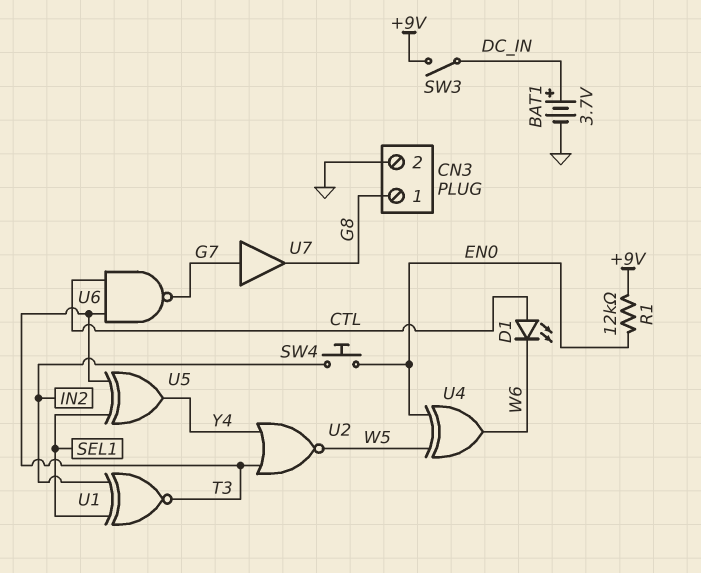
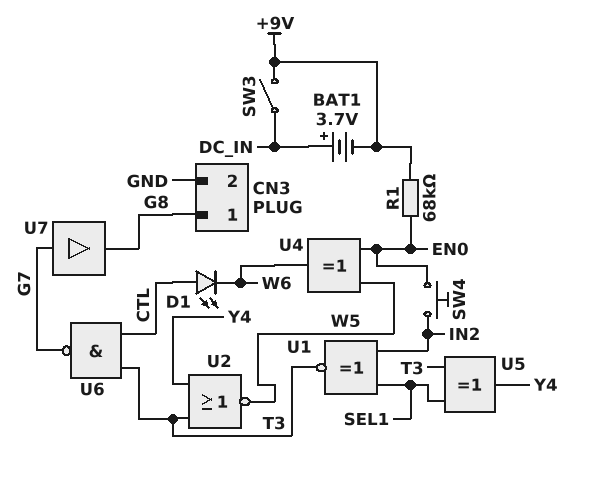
BAT1: 3.7V (plus DC_IN, minus GND) -> 3.7V (plus DC_IN, minus +9V)
R1: 12k (+9V, EN0) -> 68k (+9V, EN0)

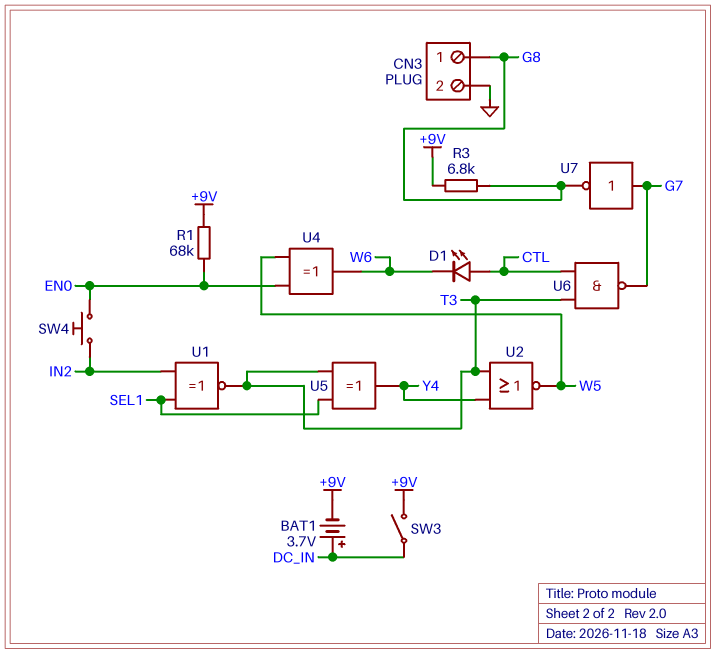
R3: none -> 6.8k (+9V, G8)
U7: buffer (in G7, out G8) -> NOT (in G7, out G8)

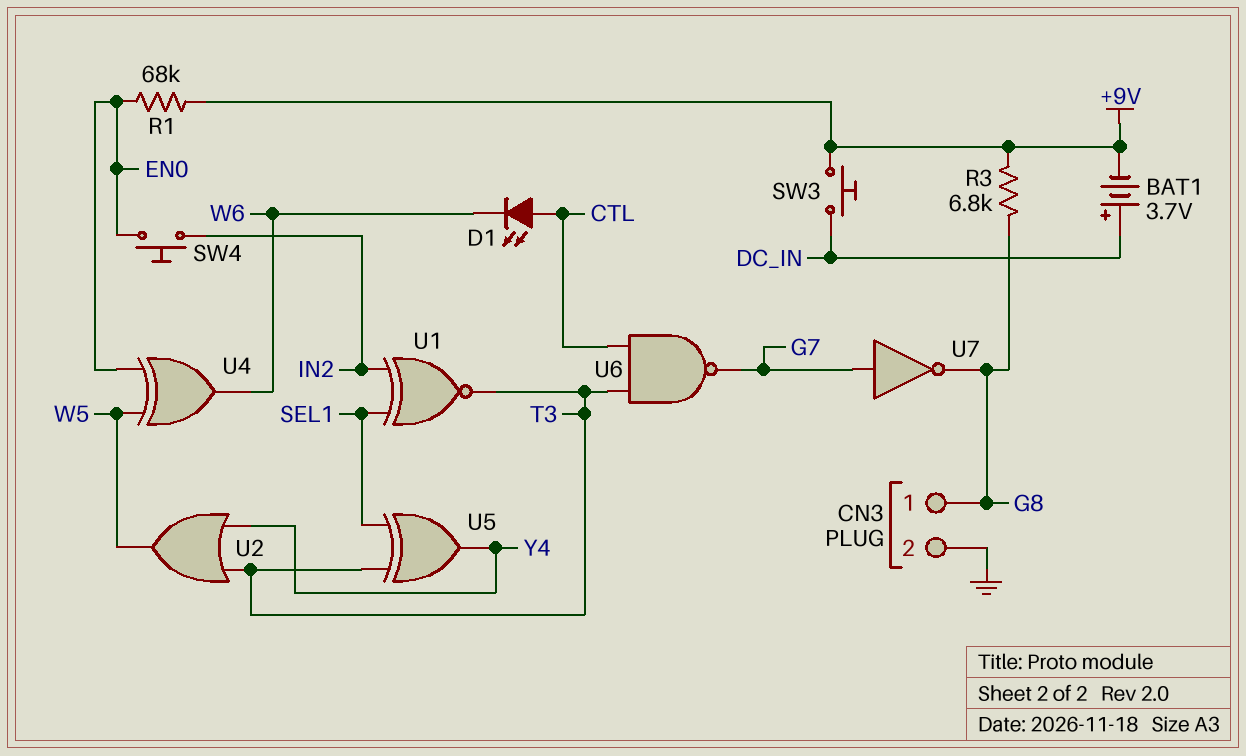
SW3: switch (+9V, DC_IN) -> button (+9V, DC_IN)
U2: NOR (in T3, in Y4, out W5) -> OR (in T3, in Y4, out W5)

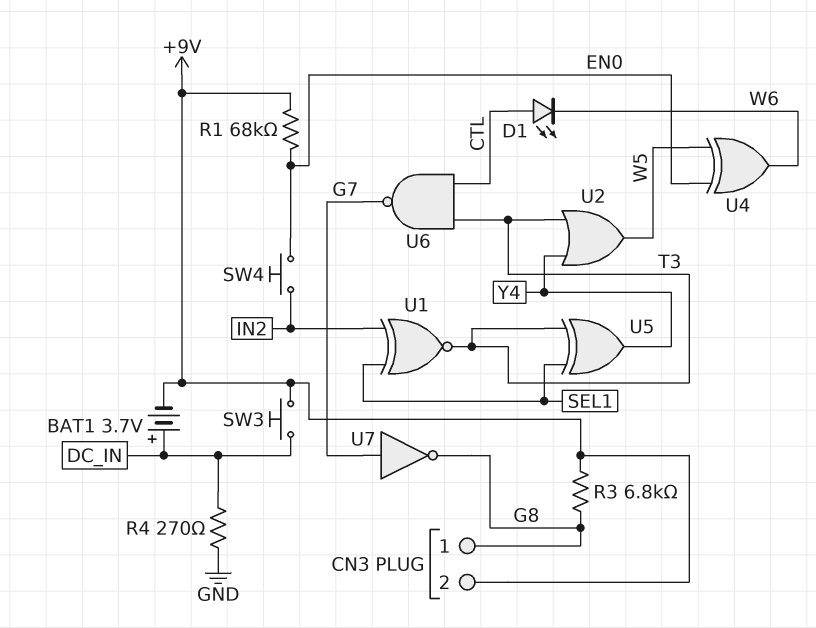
CN3 pin 2: GND -> +9V
R4: none -> 270 (DC_IN, GND)

